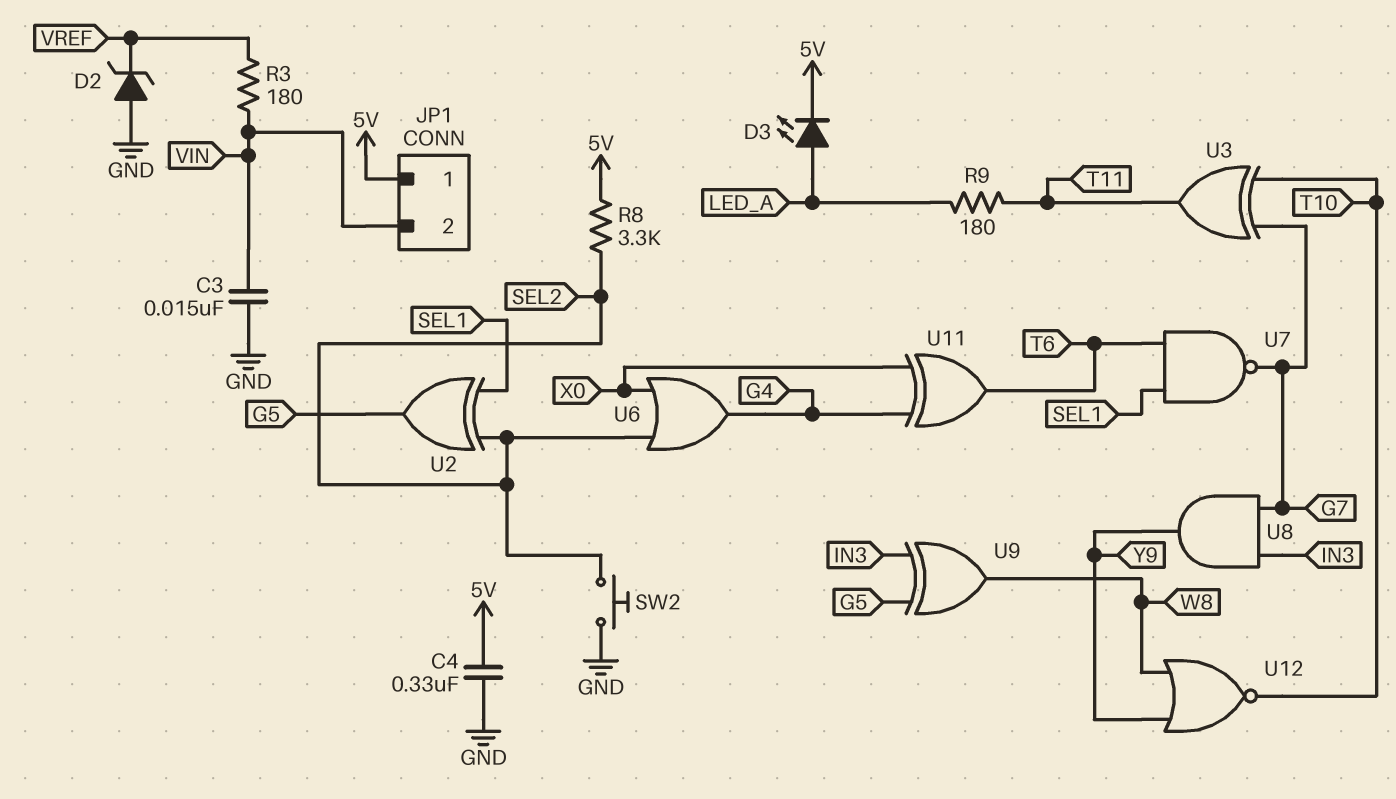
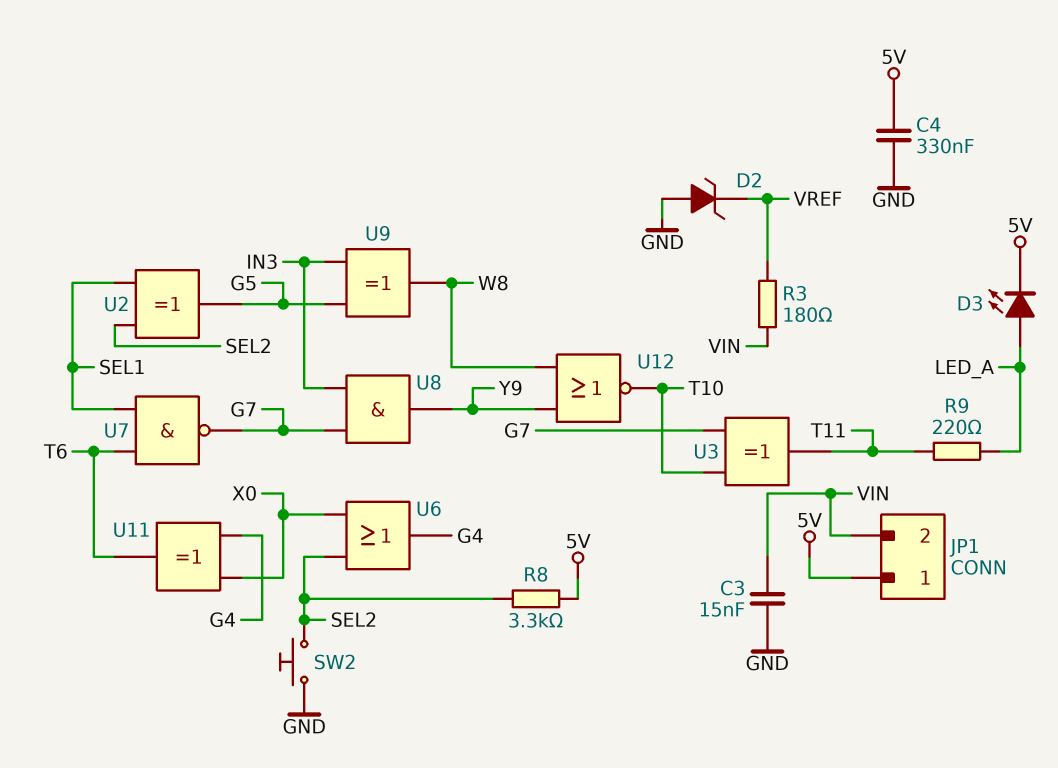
R9: 180 (LED_A, T11) -> 220 (LED_A, T11)

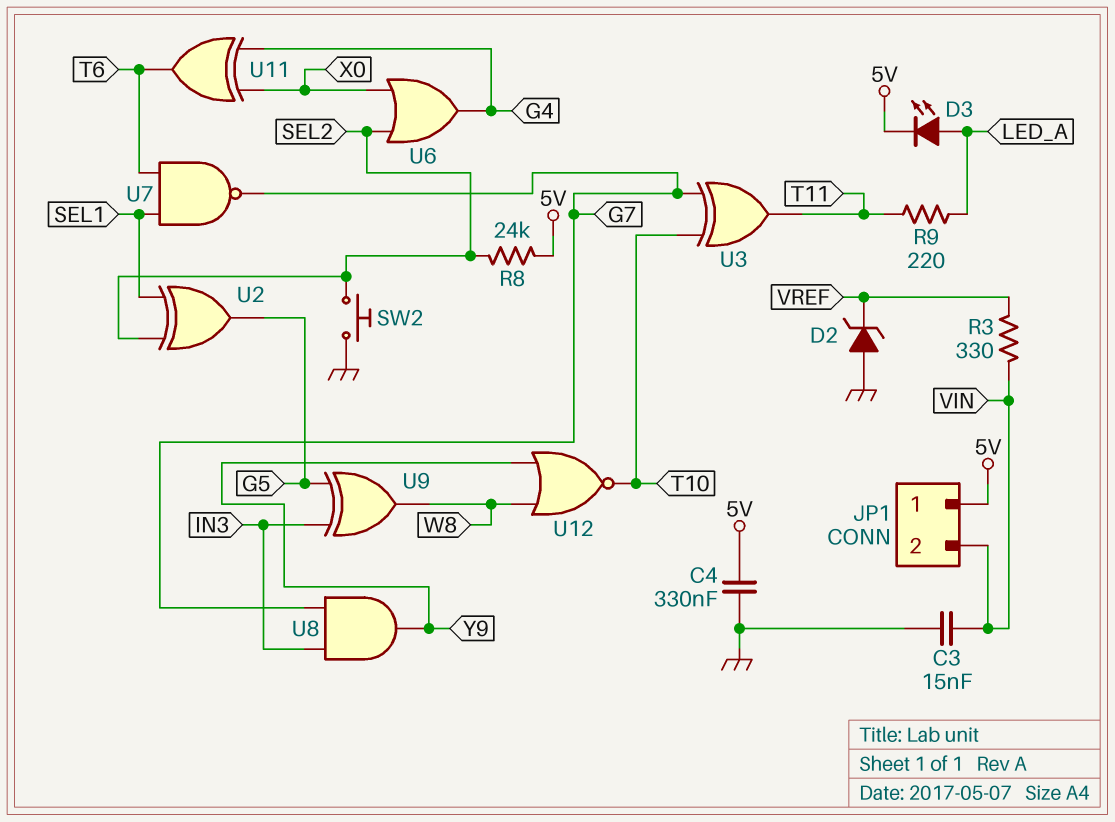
R3: 180 (VIN, VREF) -> 330 (VIN, VREF)
R8: 3.3k (5V, SEL2) -> 24k (5V, SEL2)

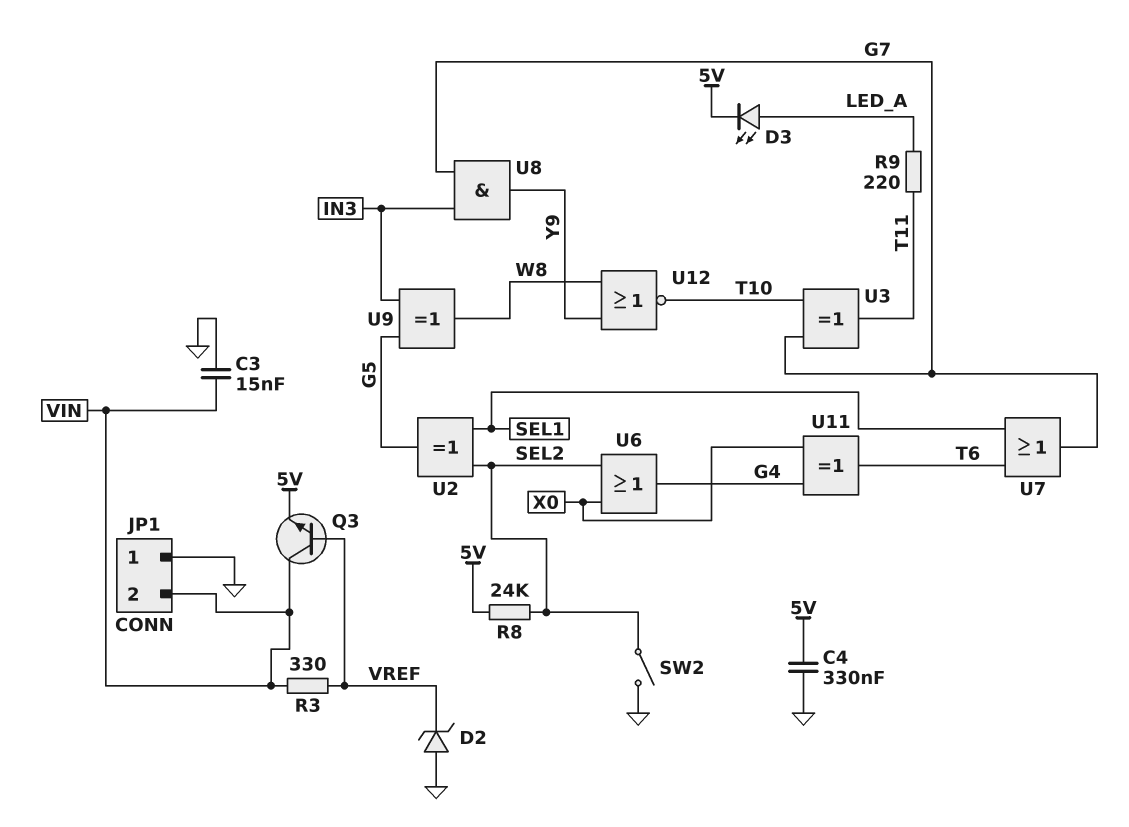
JP1 pin 1: 5V -> GND
Q3: none -> NPN (B VREF, C VIN, E 5V)
SW2: button (GND, SEL2) -> switch (GND, SEL2)
U7: NAND (in SEL1, in T6, out G7) -> OR (in SEL1, in T6, out G7)

